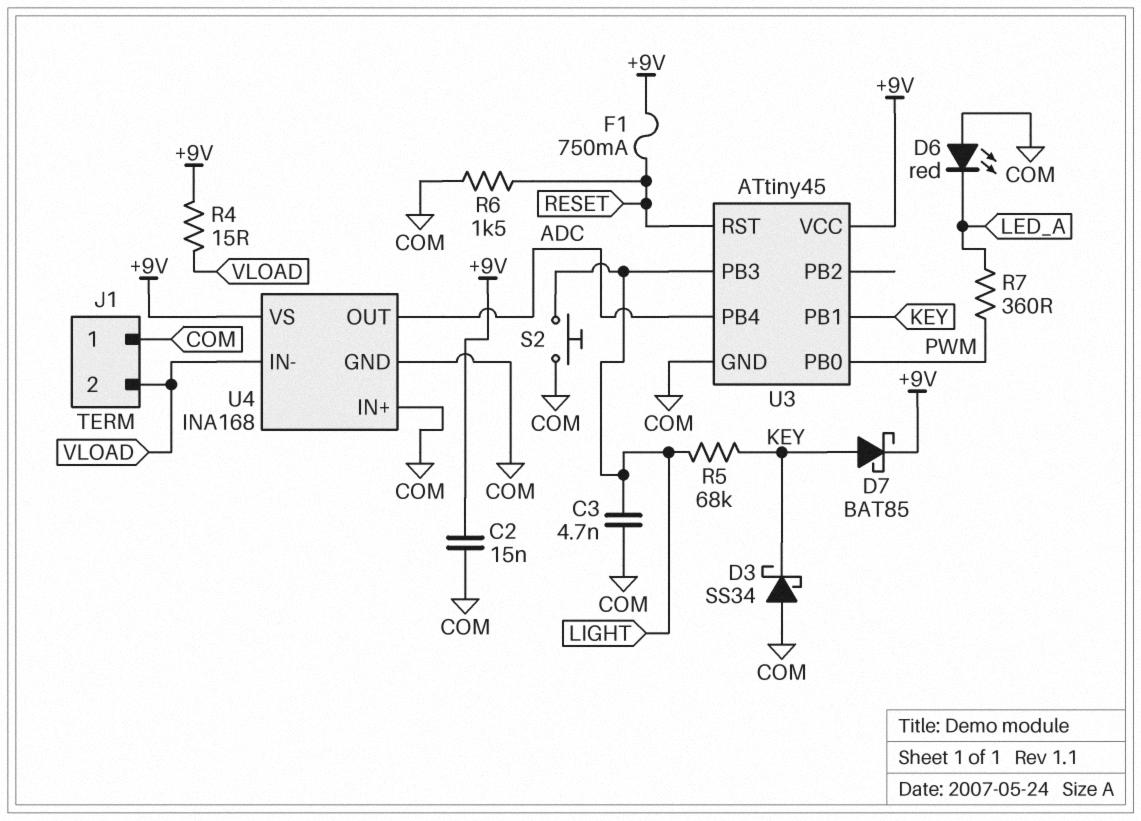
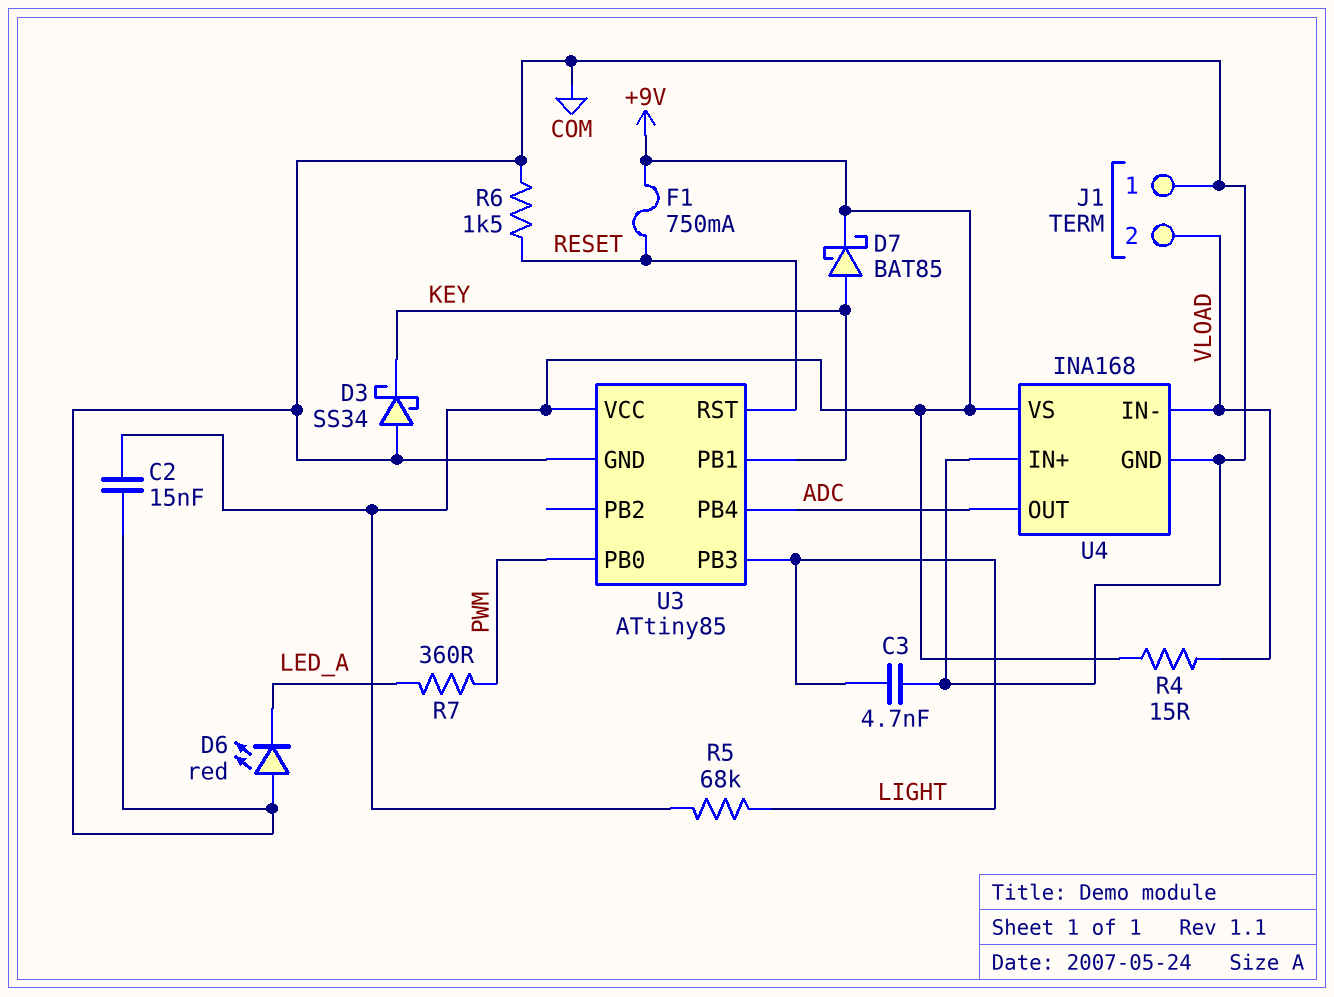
R5: 68k (KEY, LIGHT) -> 68k (+9V, LIGHT)
S2: button (COM, LIGHT) -> none
U3: ATtiny45 -> ATtiny85

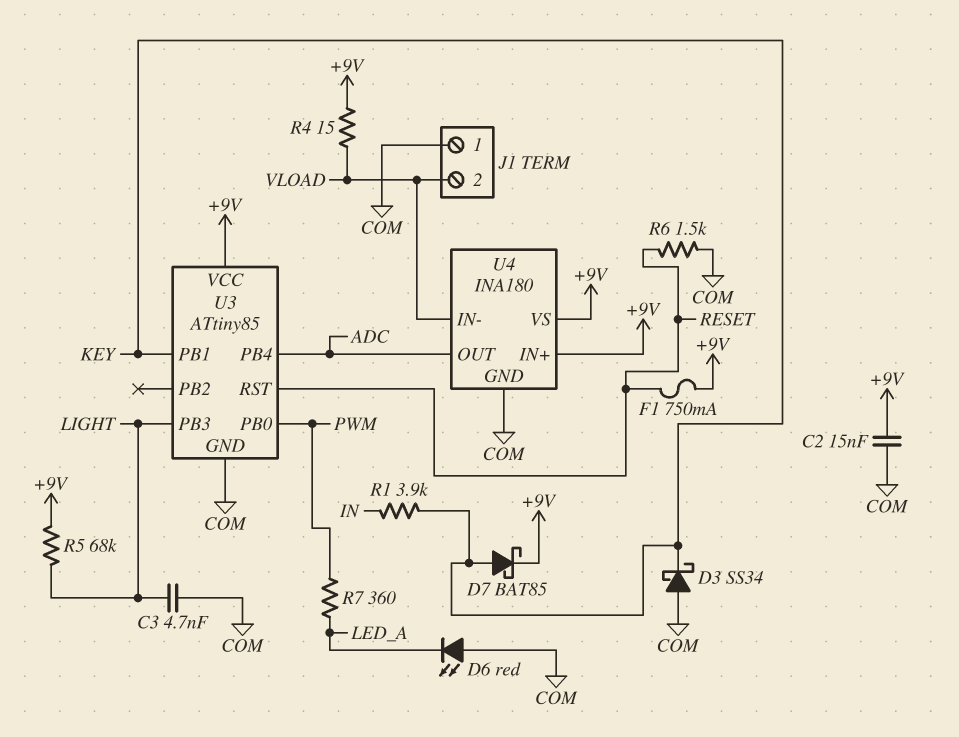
R1: none -> 3.9k (IN, KEY)
U4: INA168 -> INA180
U4 pin IN+: COM -> +9V

